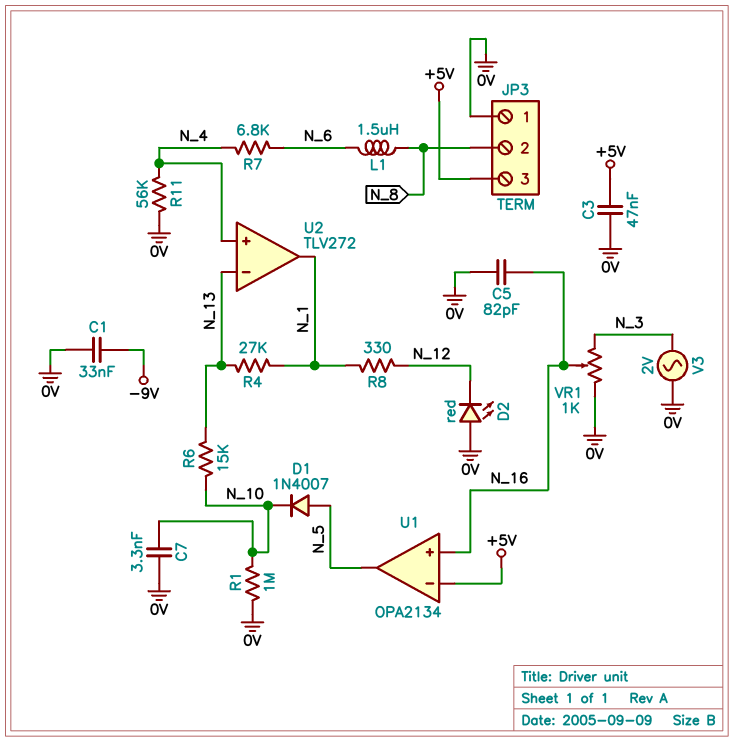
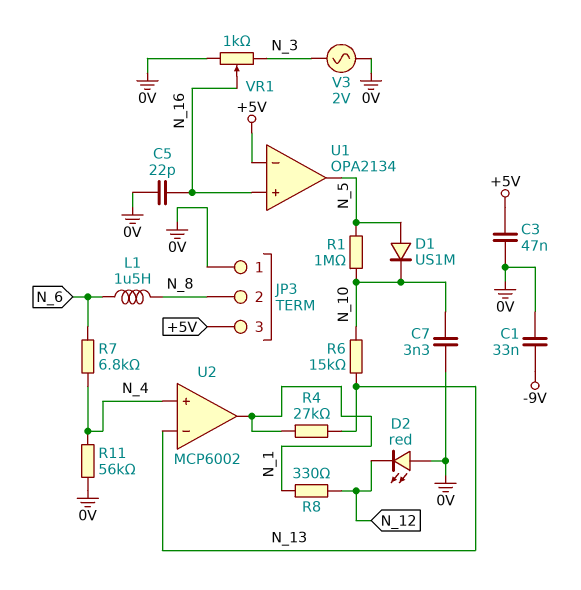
C5: 82pF (0V, N_16) -> 22pF (0V, N_16)
D1: diode 1N4007 (A N_5, K N_10) -> diode US1M (A N_5, K N_10)
R1: 1M (0V, N_10) -> 1M (N_5, N_10)
U2: TLV272 -> MCP6002

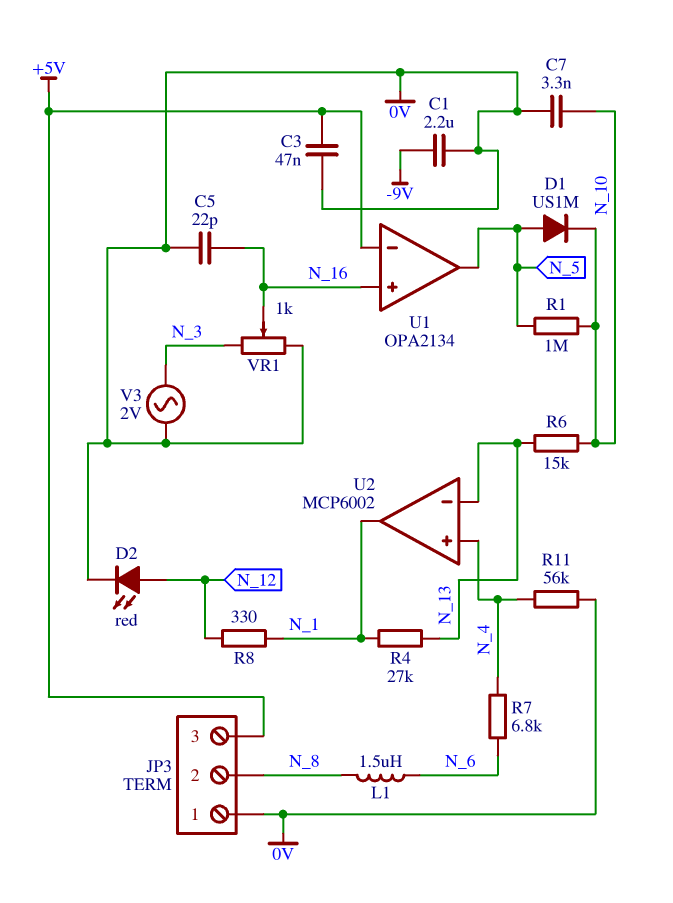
C1: 33nF (-9V, 0V) -> 2.2uF (-9V, 0V)
D2: LED red (A 0V, K N_12) -> LED red (A N_12, K 0V)

